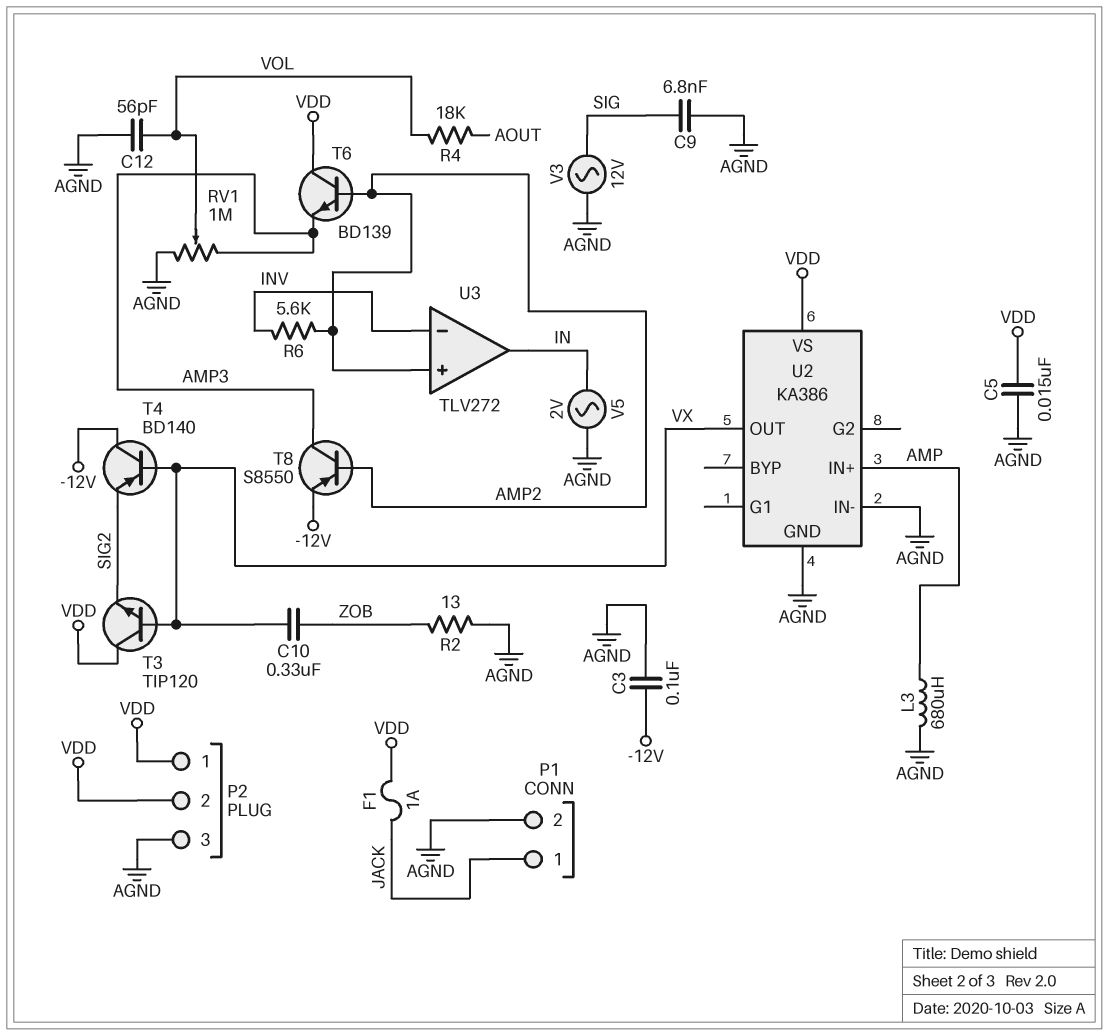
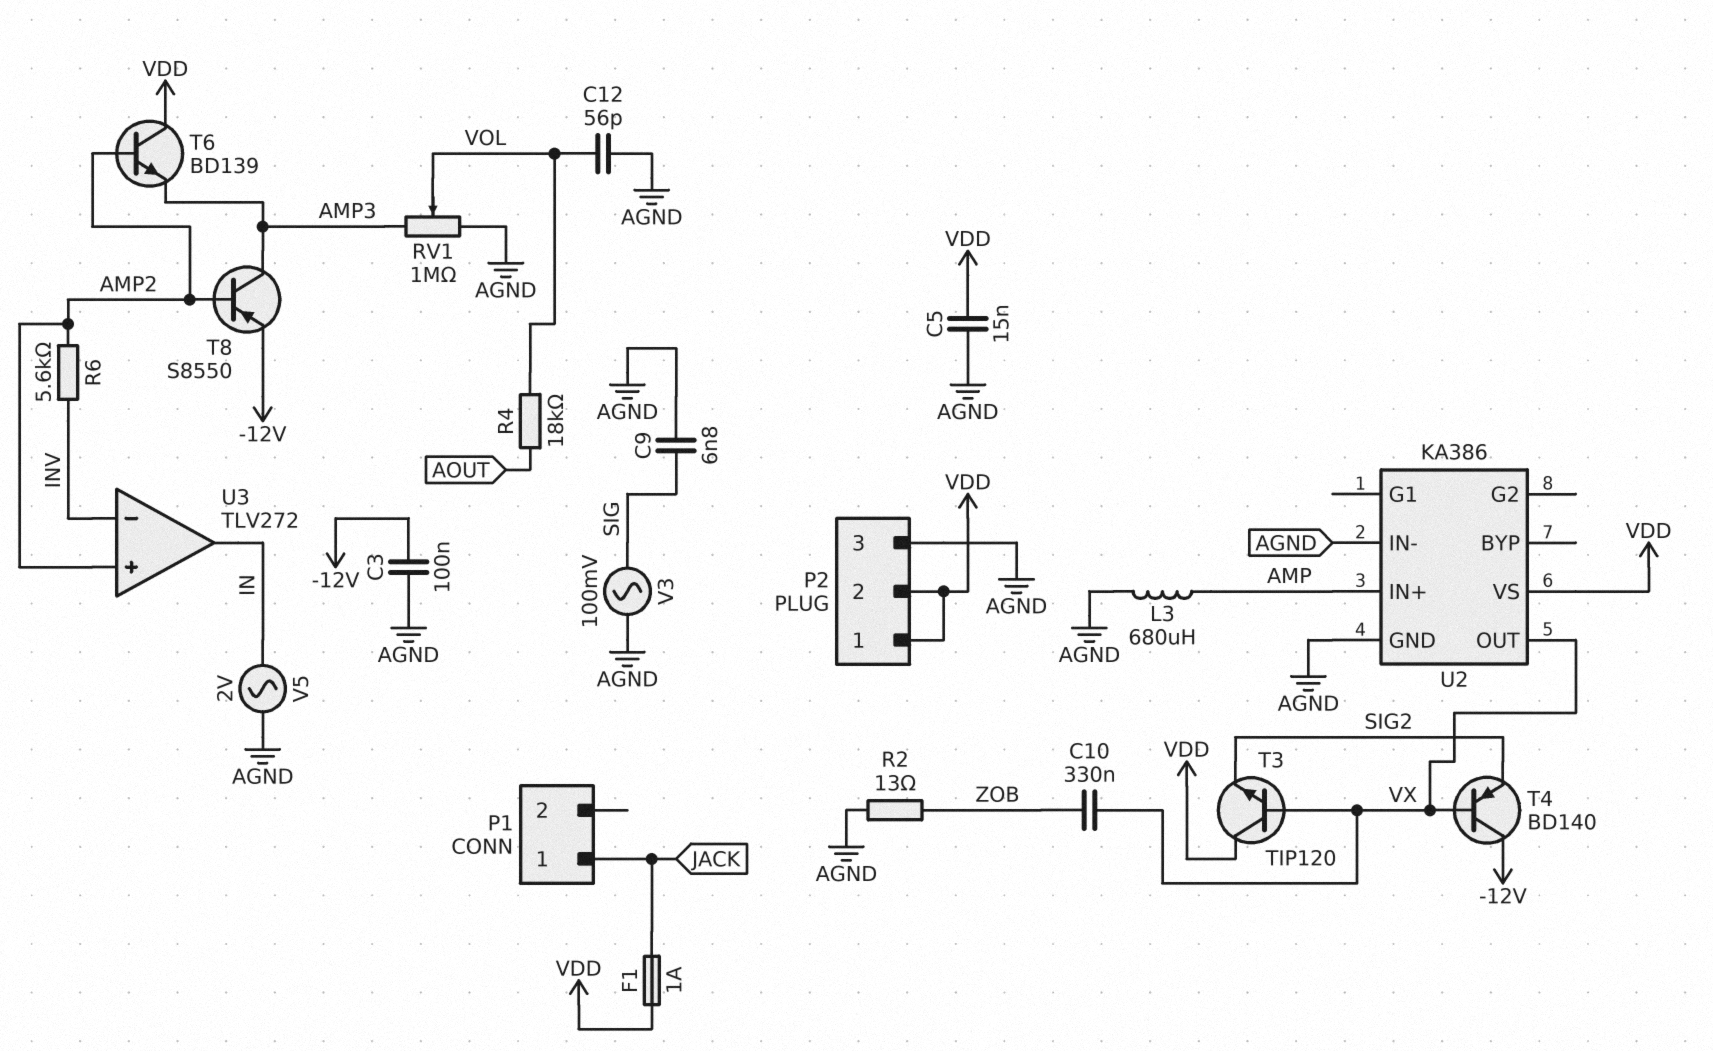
P1 pin 2: AGND -> none
V3: AC 12V (AGND, SIG) -> AC 100mV (AGND, SIG)

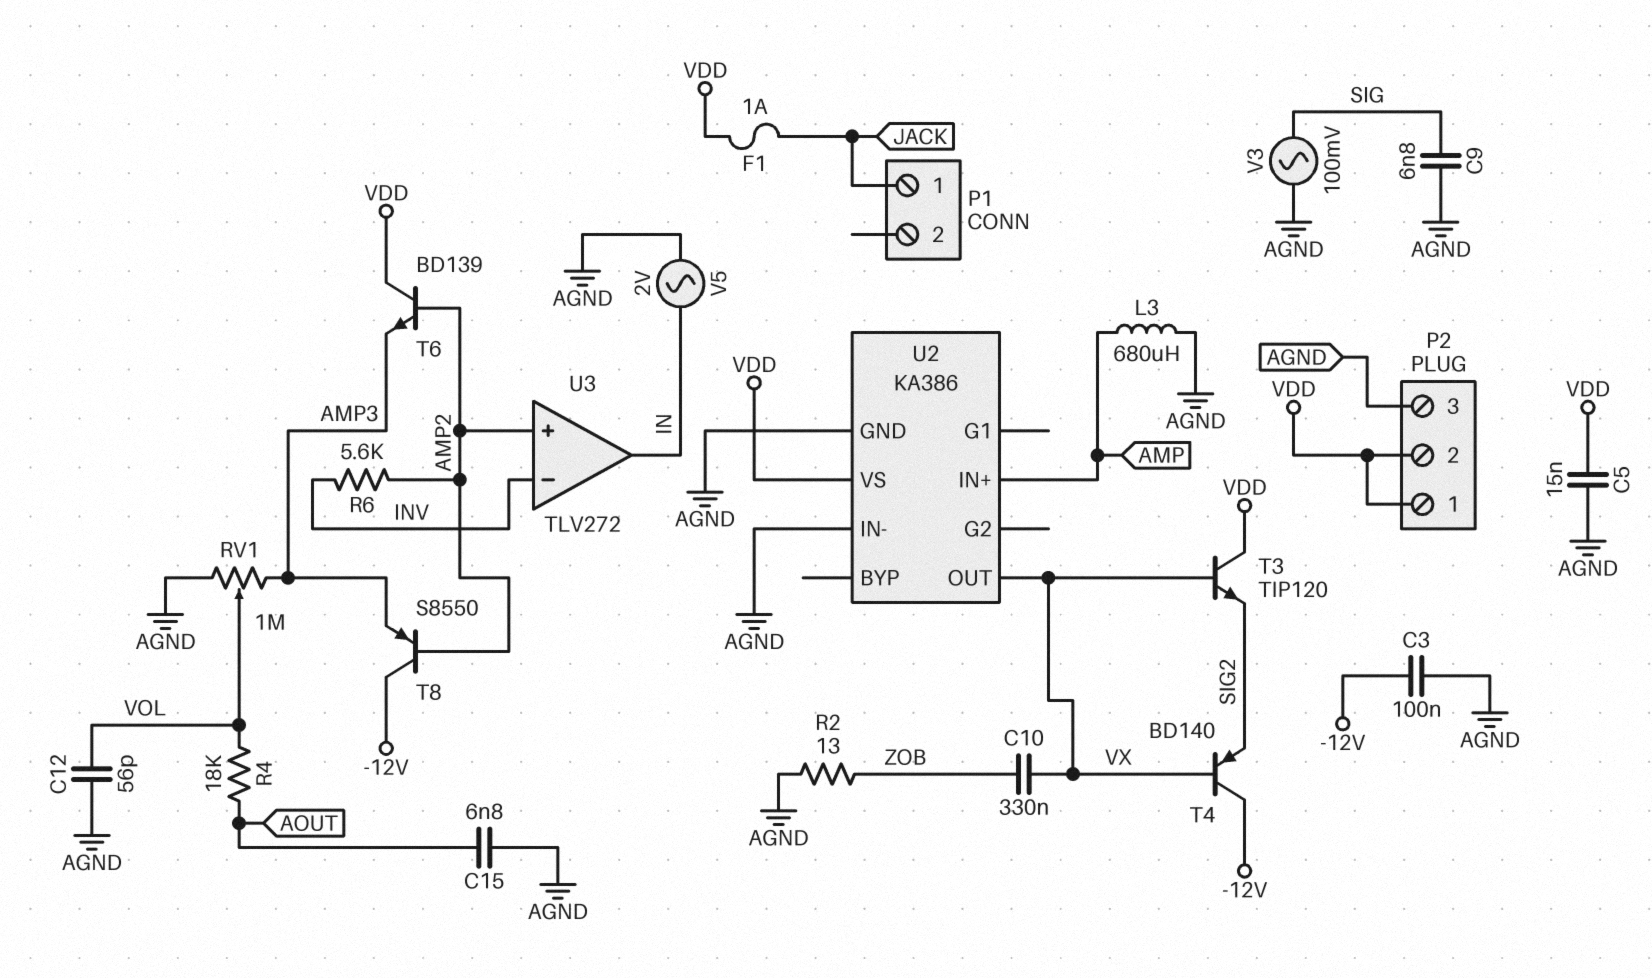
C15: none -> 6.8nF (AGND, AOUT)
T8: PNP S8550 (B AMP2, C AMP3, E -12V) -> PNP S8550 (B AMP2, C -12V, E AMP3)

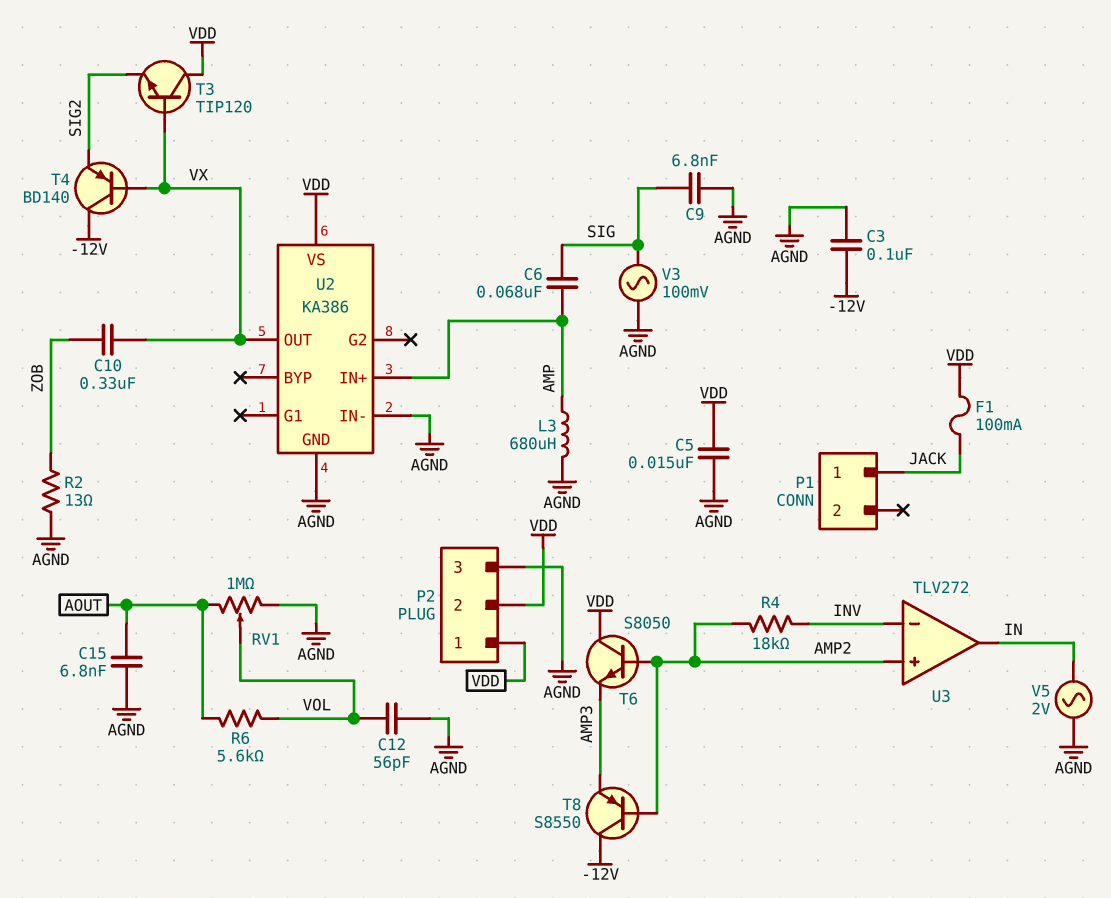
C6: none -> 68nF (AMP, SIG)
F1: 1A (JACK, VDD) -> 100mA (JACK, VDD)
R4: 18k (AOUT, VOL) -> 18k (AMP2, INV)
R6: 5.6k (AMP2, INV) -> 5.6k (AOUT, VOL)
RV1: 1M (AGND, AMP3, wiper VOL) -> 1M (AGND, AOUT, wiper VOL)
T6: NPN BD139 (B AMP2, C VDD, E AMP3) -> NPN S8050 (B AMP2, C VDD, E AMP3)

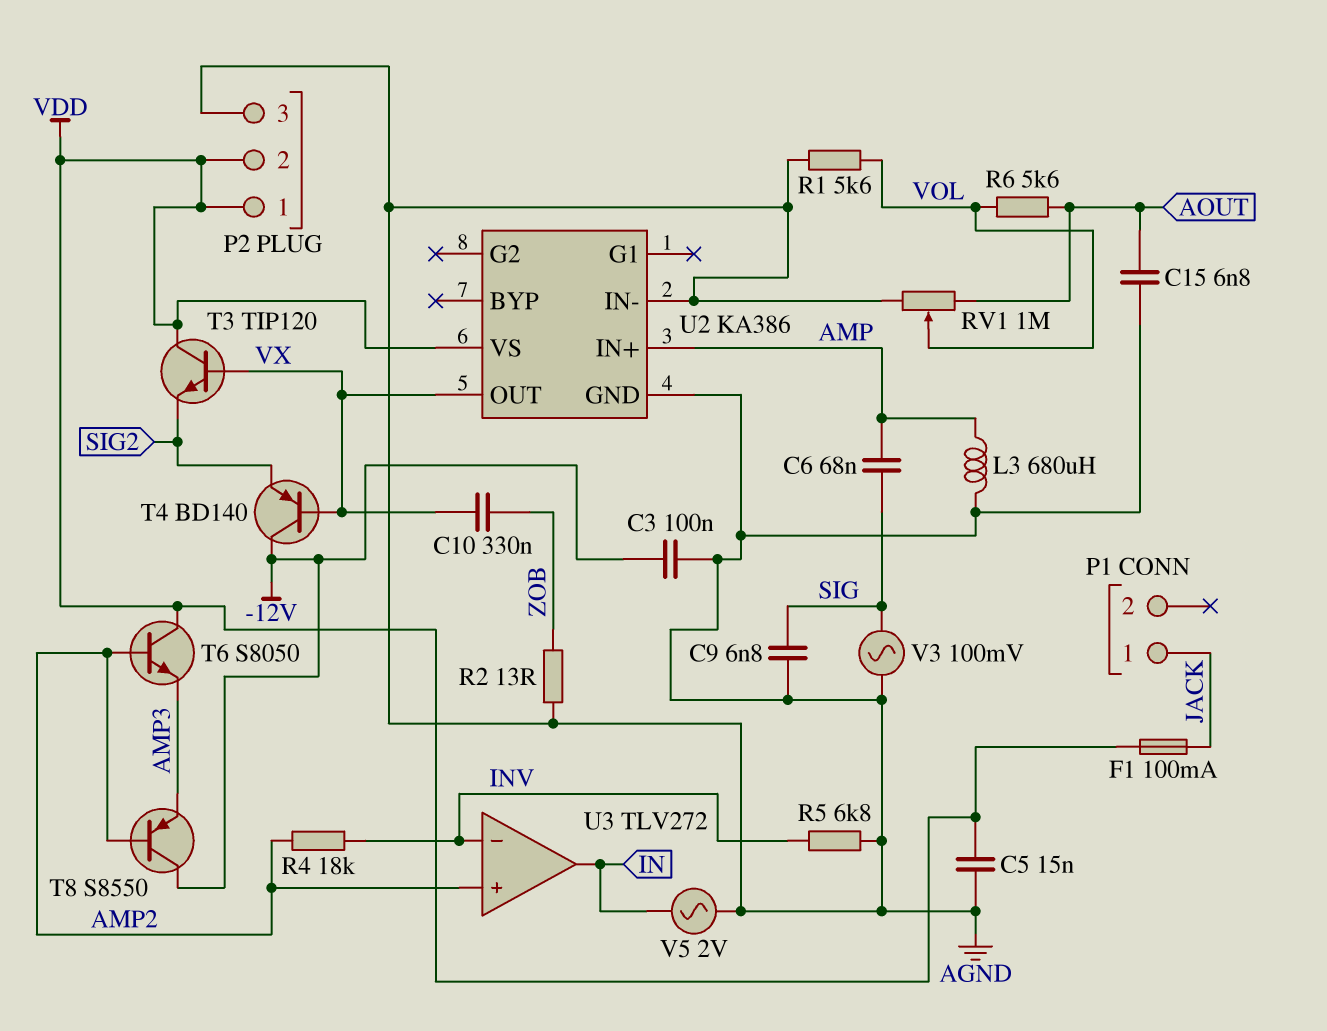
C12: 56pF (AGND, VOL) -> none
R1: none -> 5.6k (AGND, VOL)
R5: none -> 6.8k (AGND, INV)

